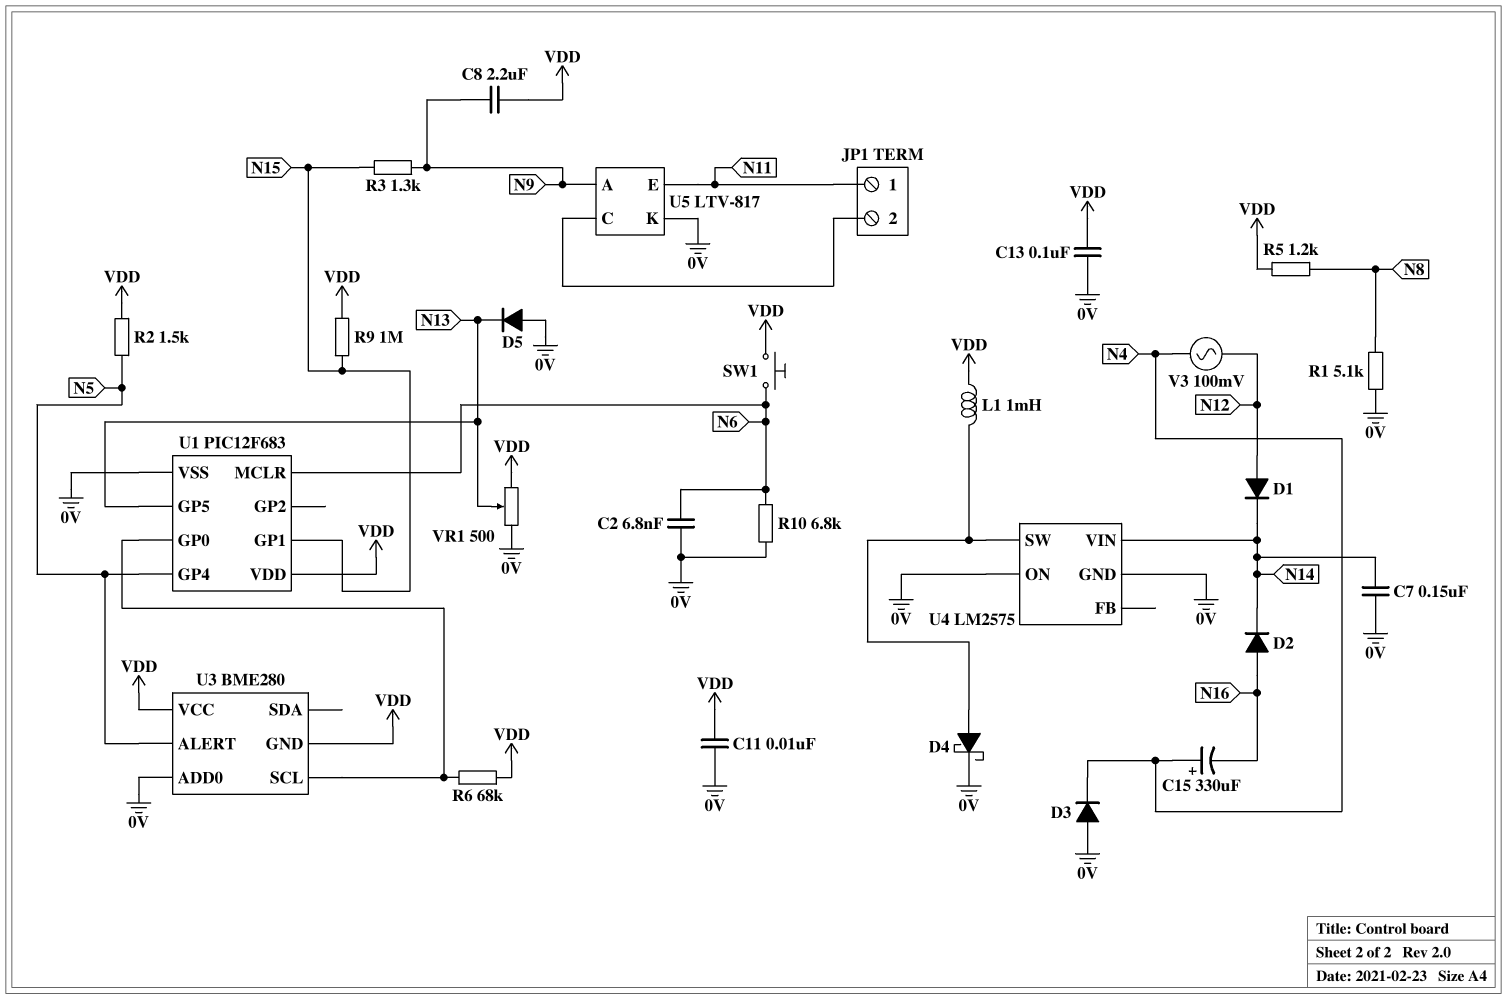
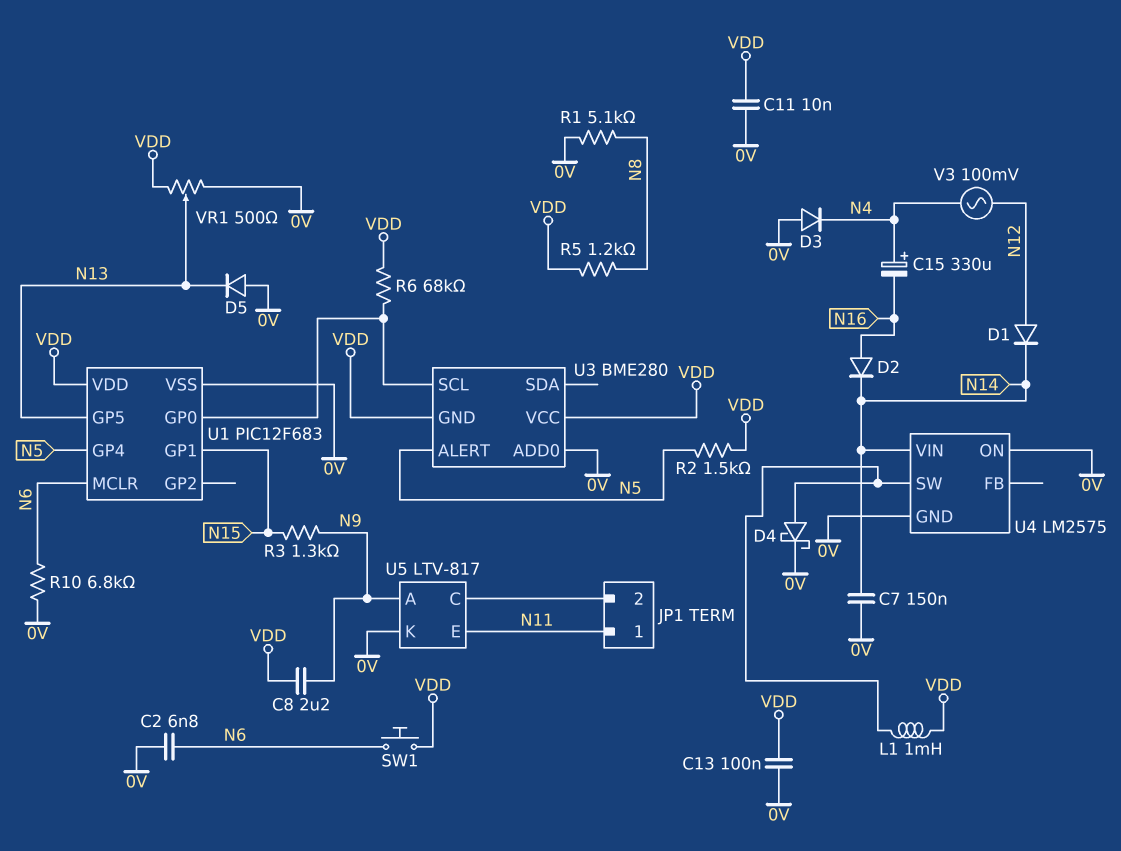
R9: 1M (N15, VDD) -> none

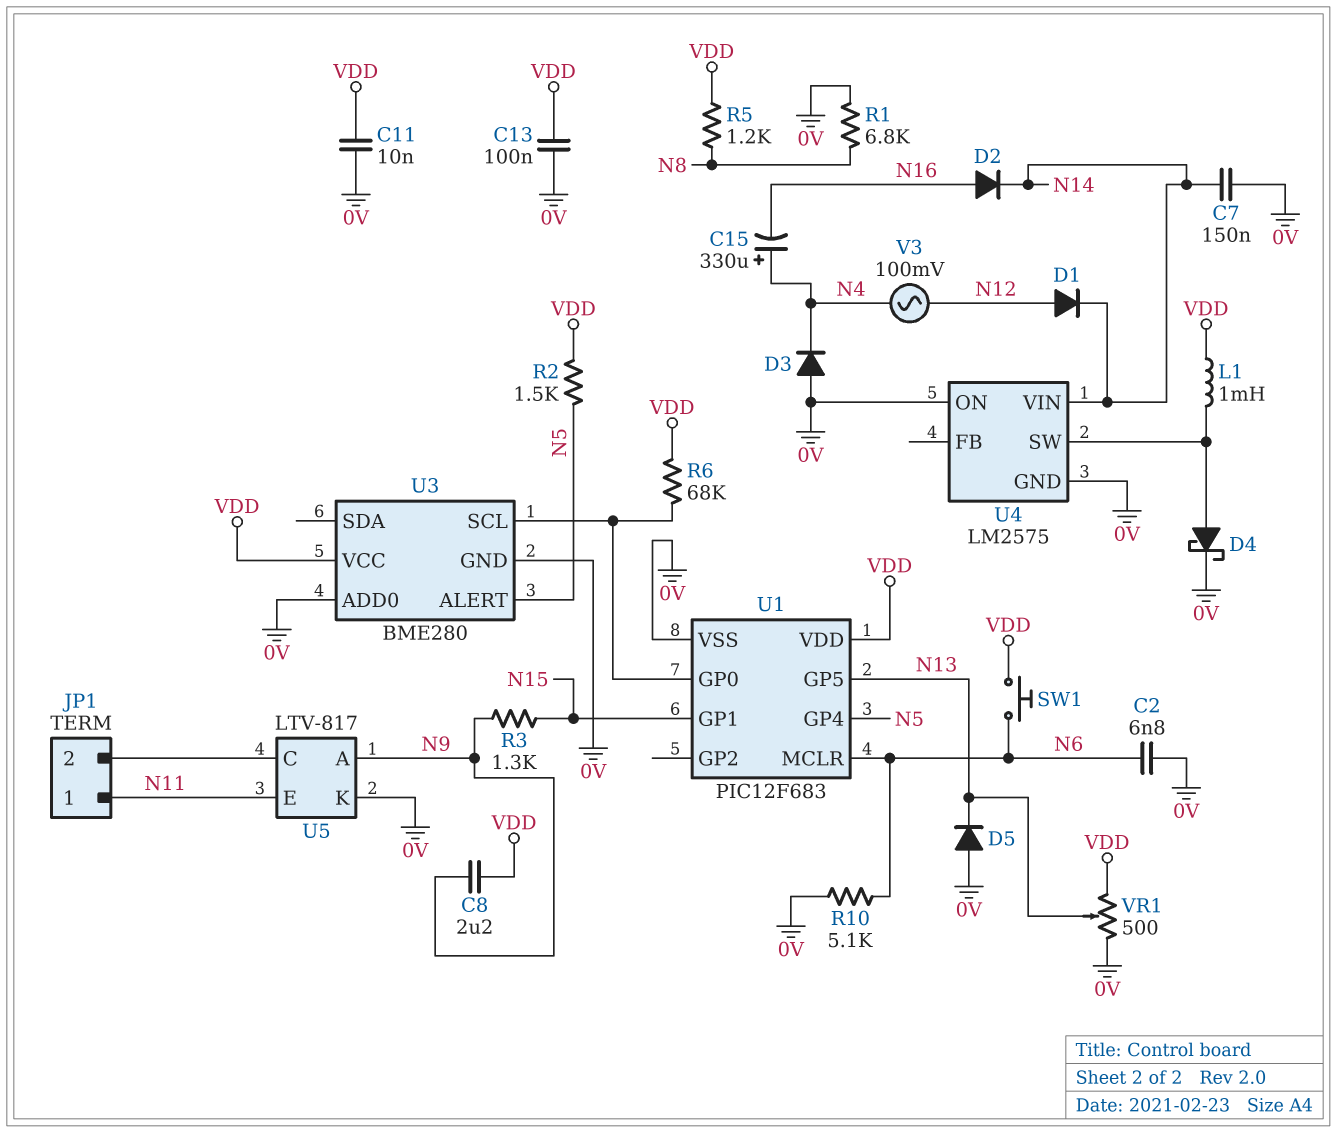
R1: 5.1k (0V, N8) -> 6.8k (0V, N8)
R10: 6.8k (0V, N6) -> 5.1k (0V, N6)
U3 pin GND: VDD -> 0V

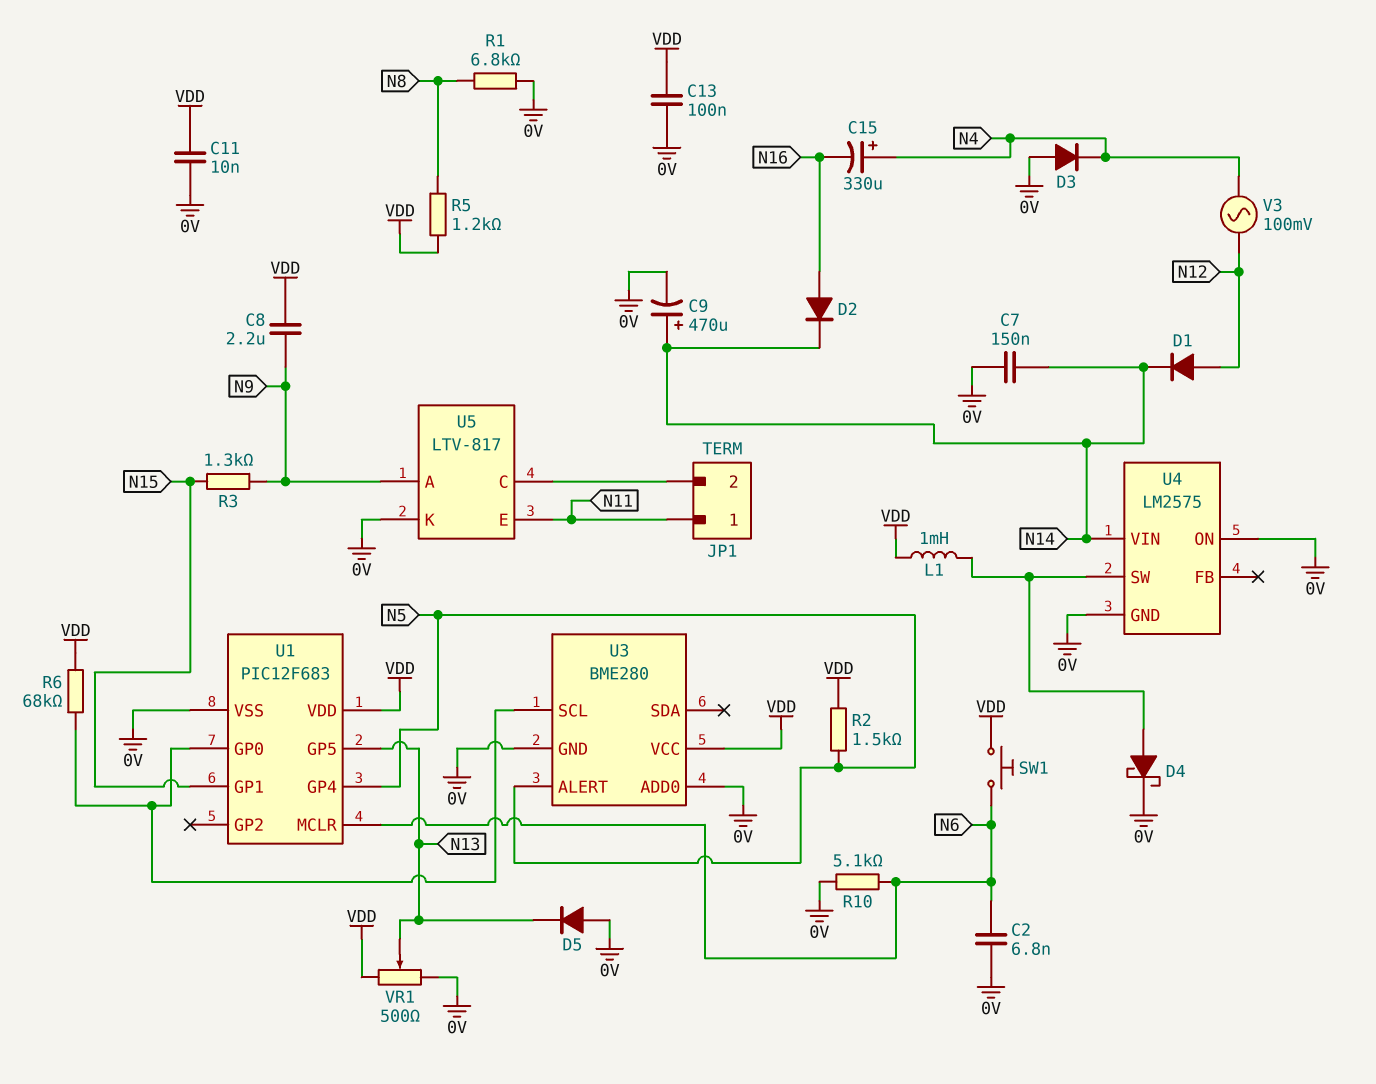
C9: none -> 470uF (plus N14, minus 0V)

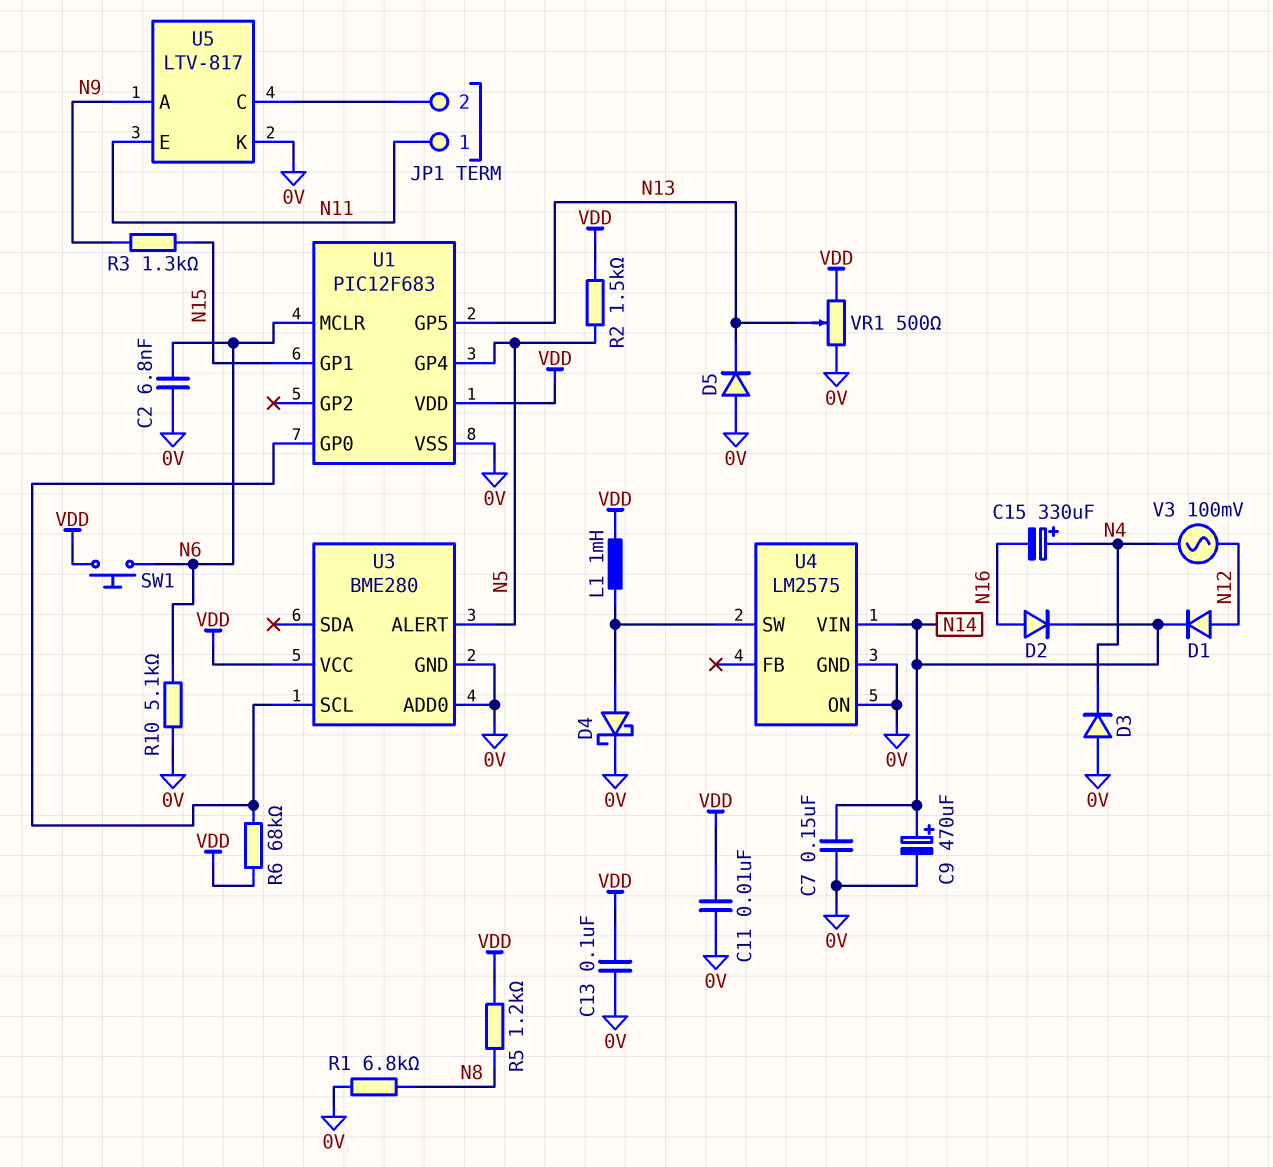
C8: 2.2uF (N9, VDD) -> none

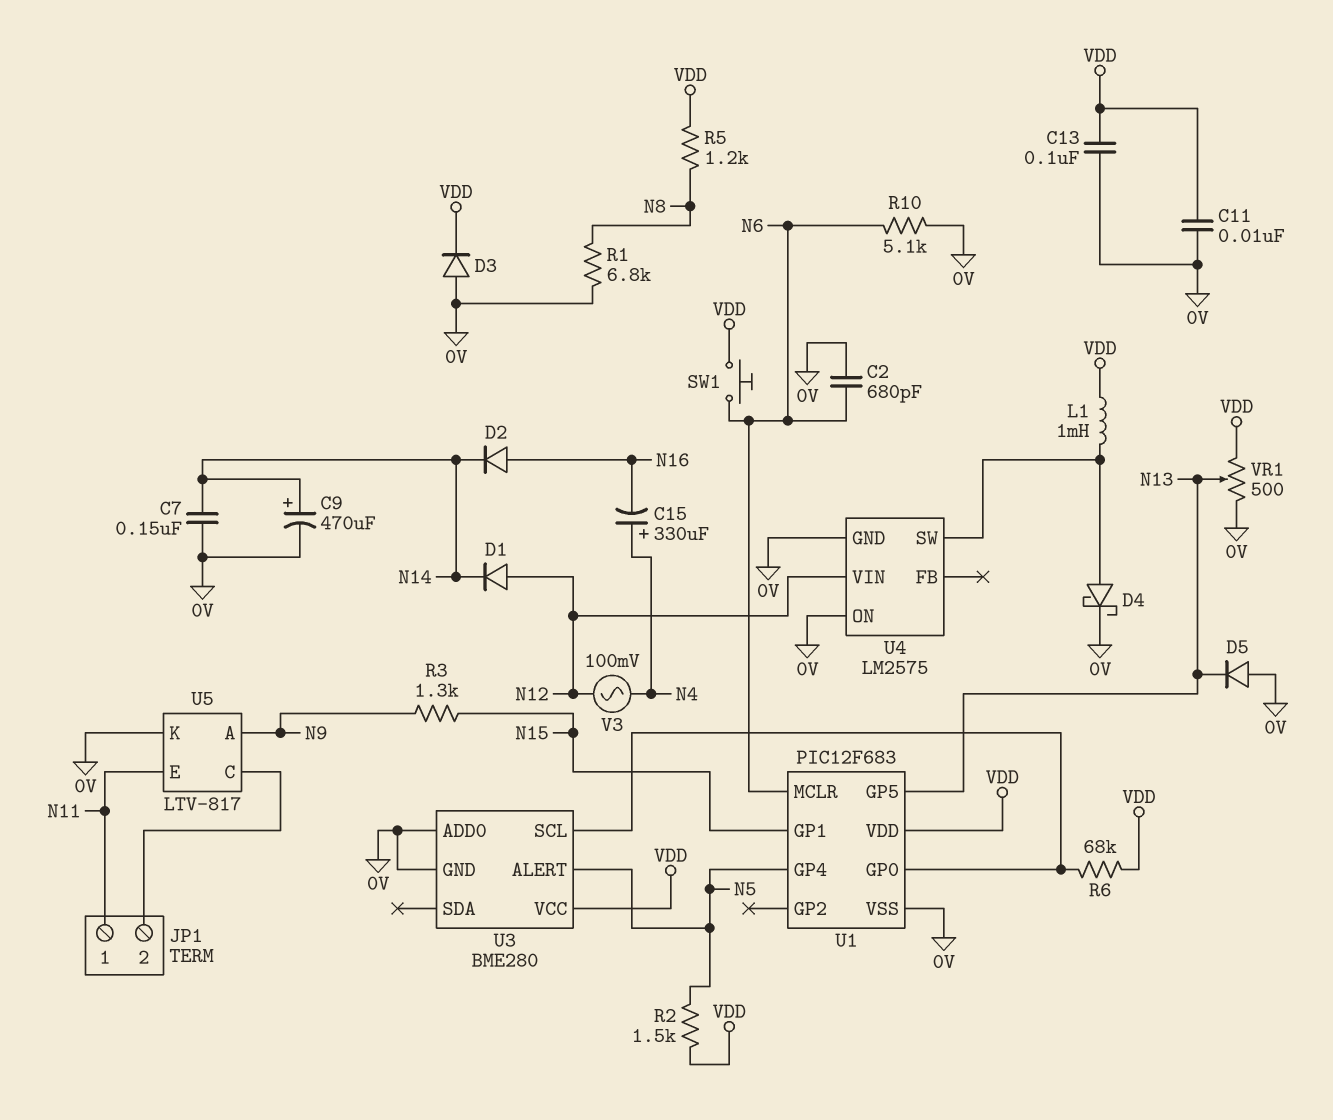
C2: 6.8nF (0V, N6) -> 680pF (0V, N6)
D3: diode (A 0V, K N4) -> diode (A 0V, K VDD)
U4 pin VIN: N14 -> N12

